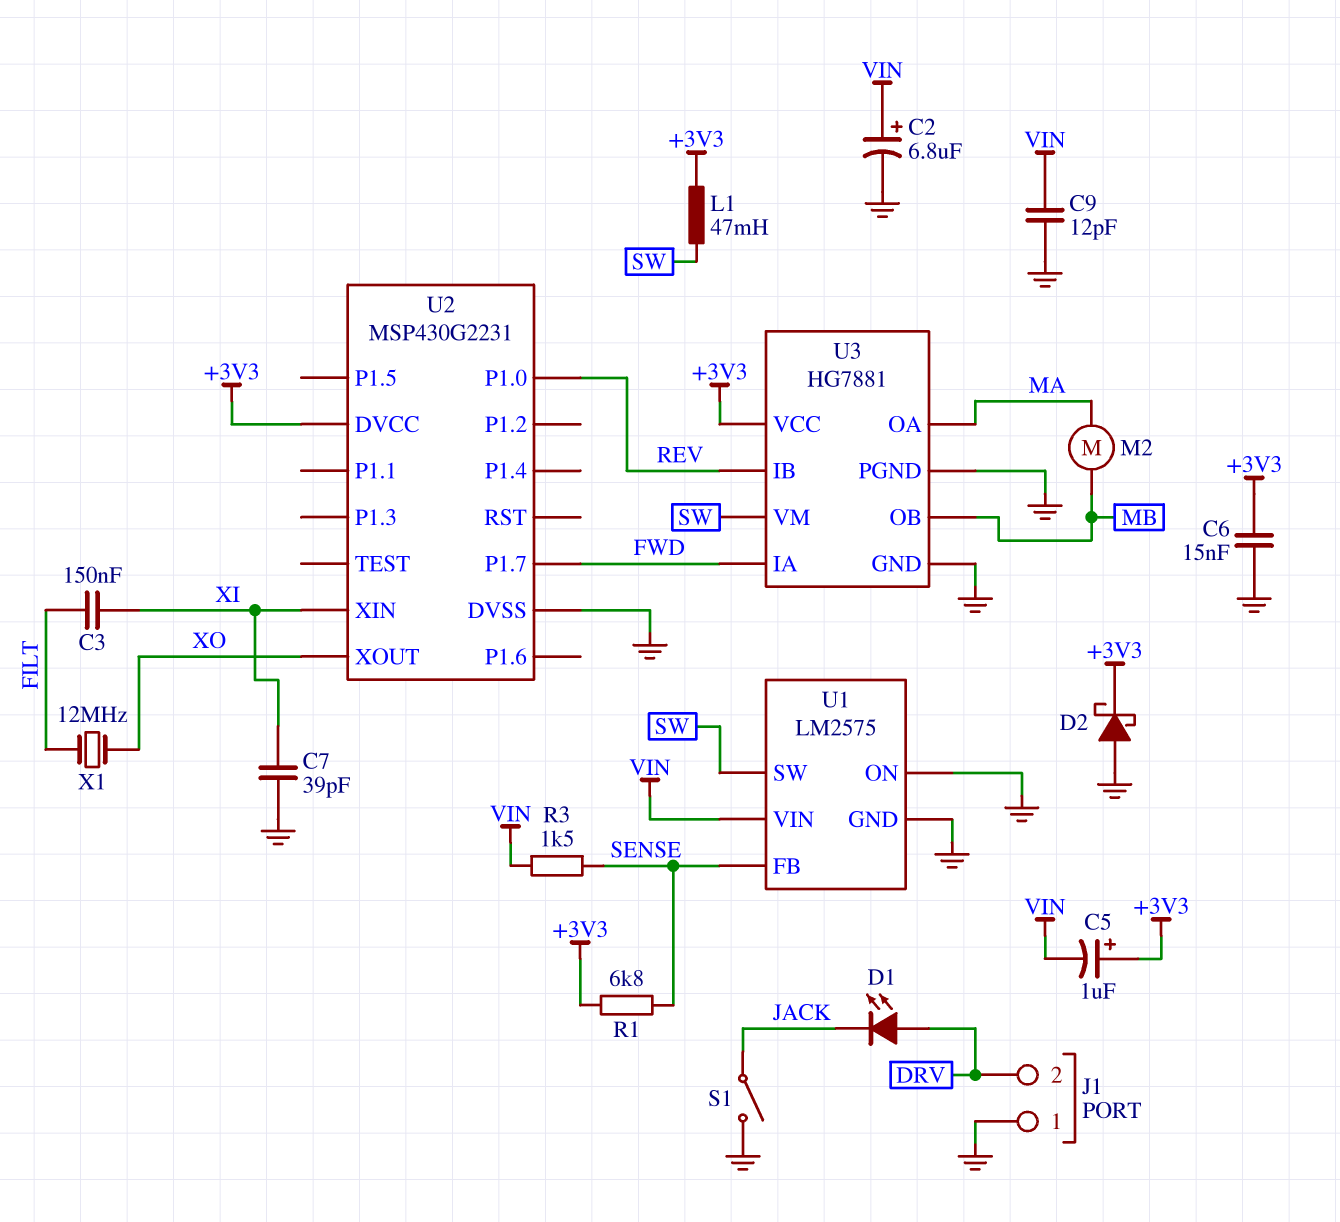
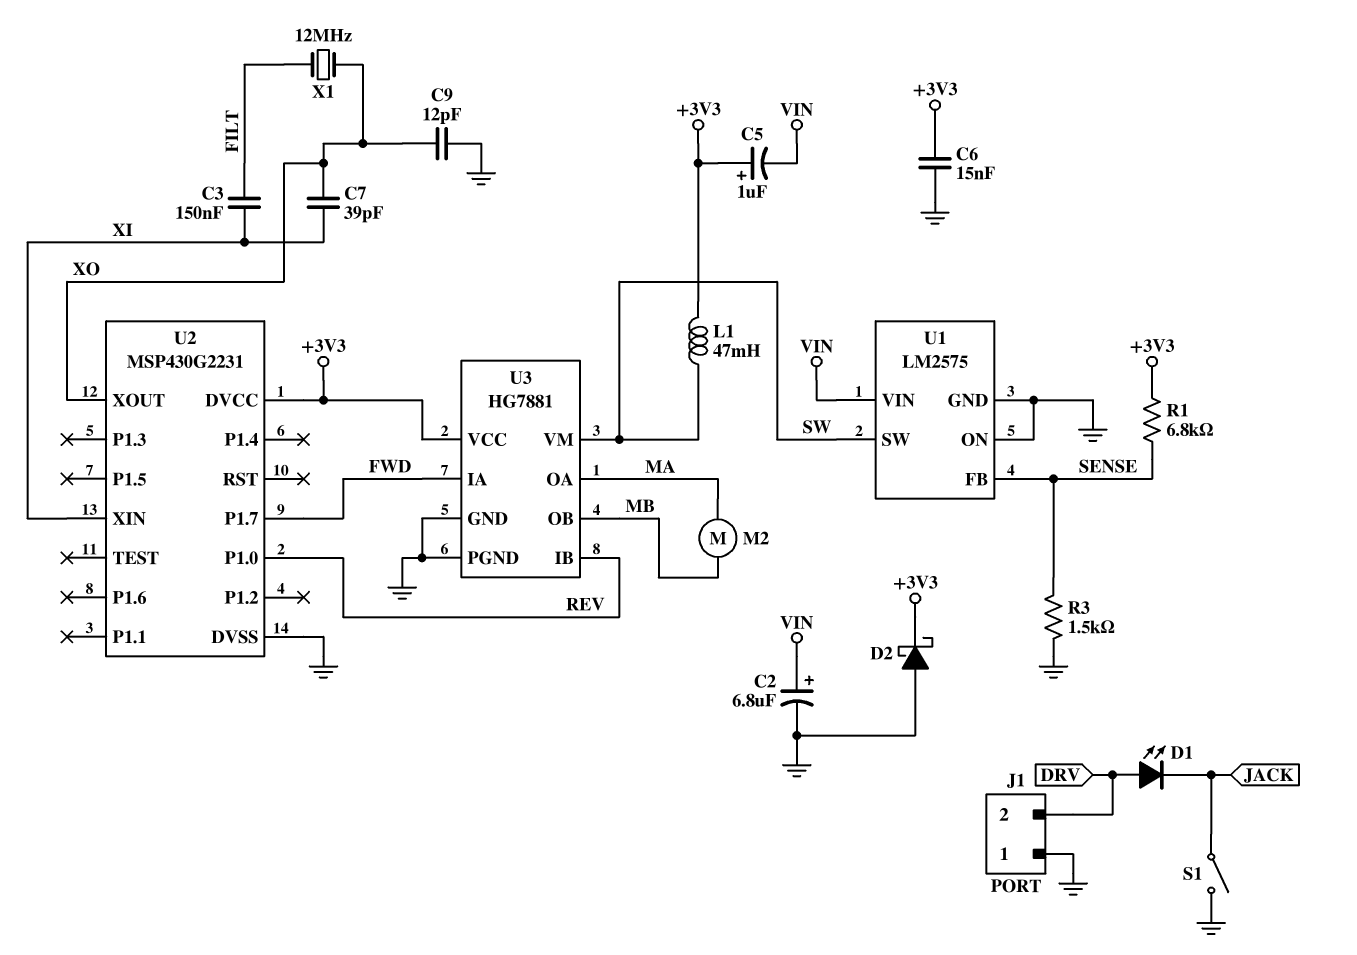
C7: 39pF (GND, XI) -> 39pF (XI, XO)
C9: 12pF (GND, VIN) -> 12pF (GND, XO)
R3: 1.5k (SENSE, VIN) -> 1.5k (GND, SENSE)

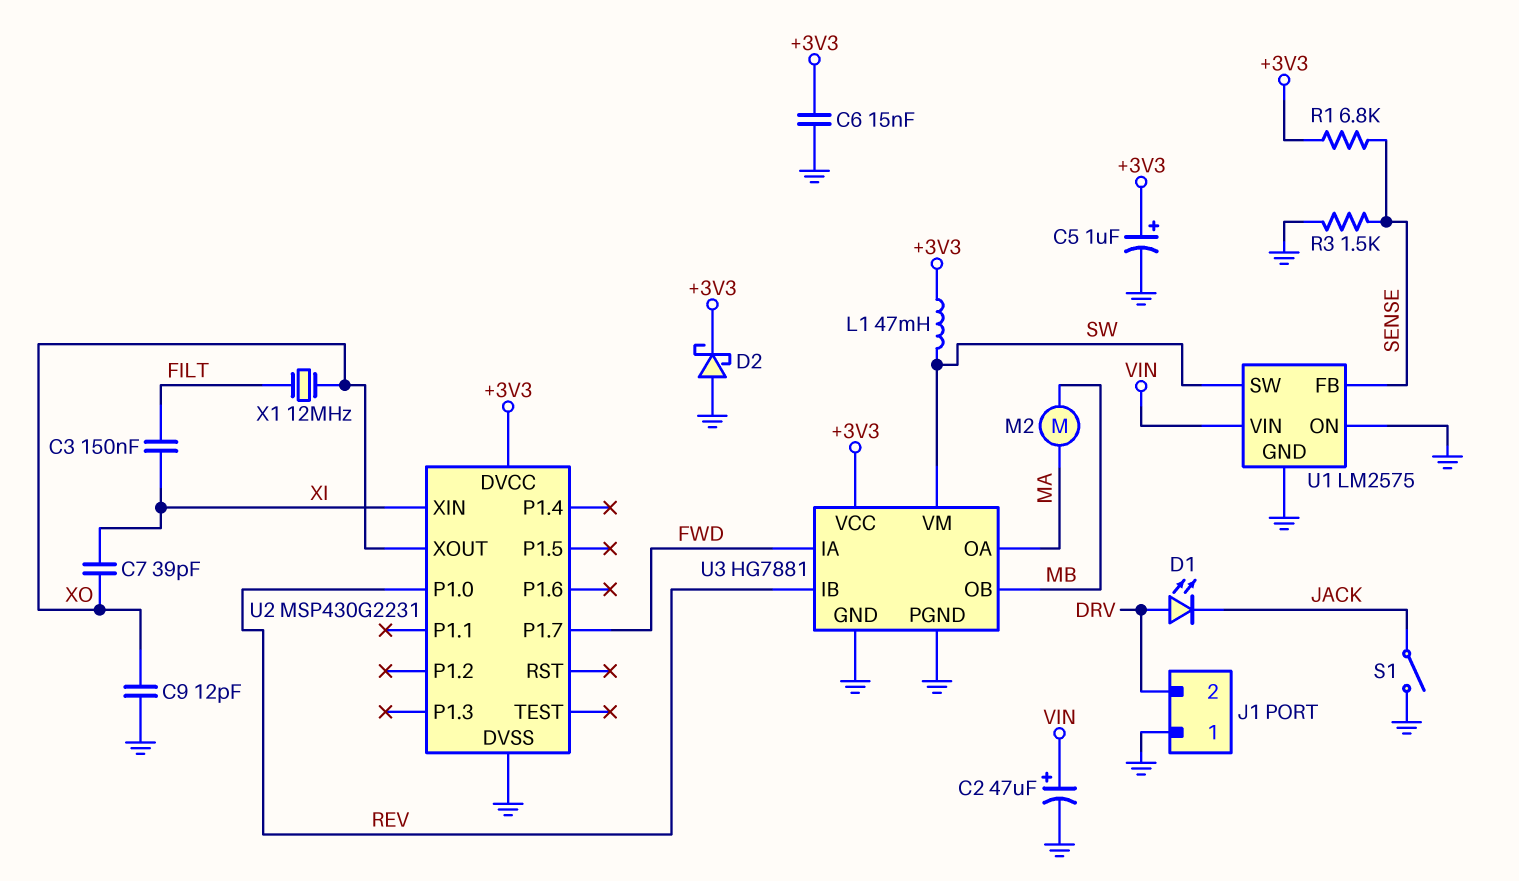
C2: 6.8uF (plus VIN, minus GND) -> 47uF (plus VIN, minus GND)
C5: 1uF (plus +3V3, minus VIN) -> 1uF (plus +3V3, minus GND)

